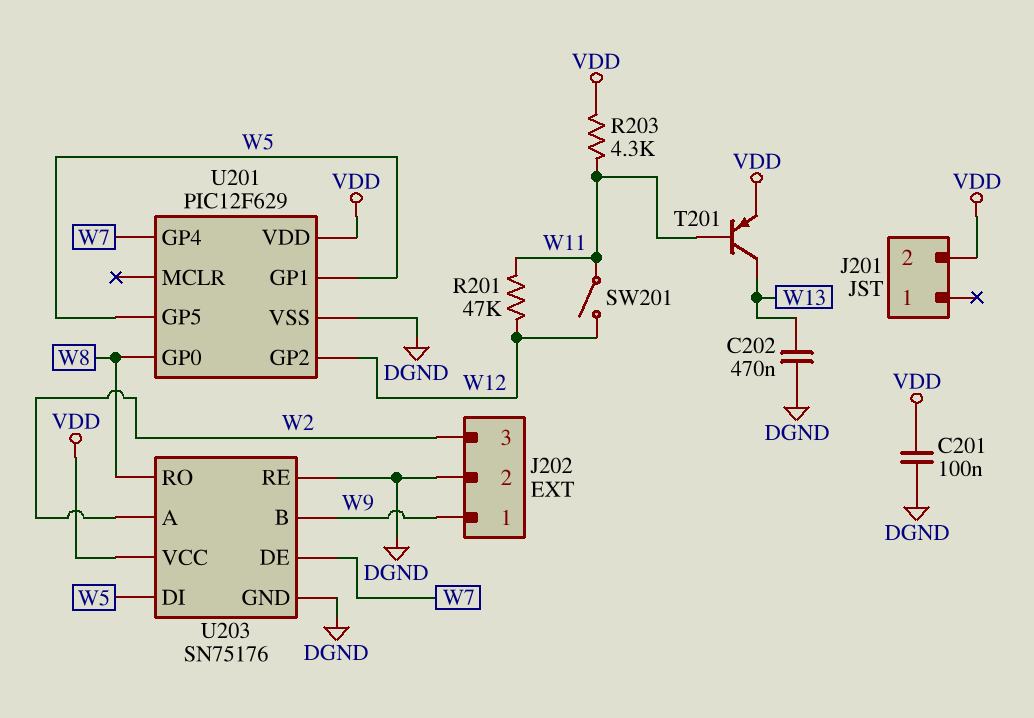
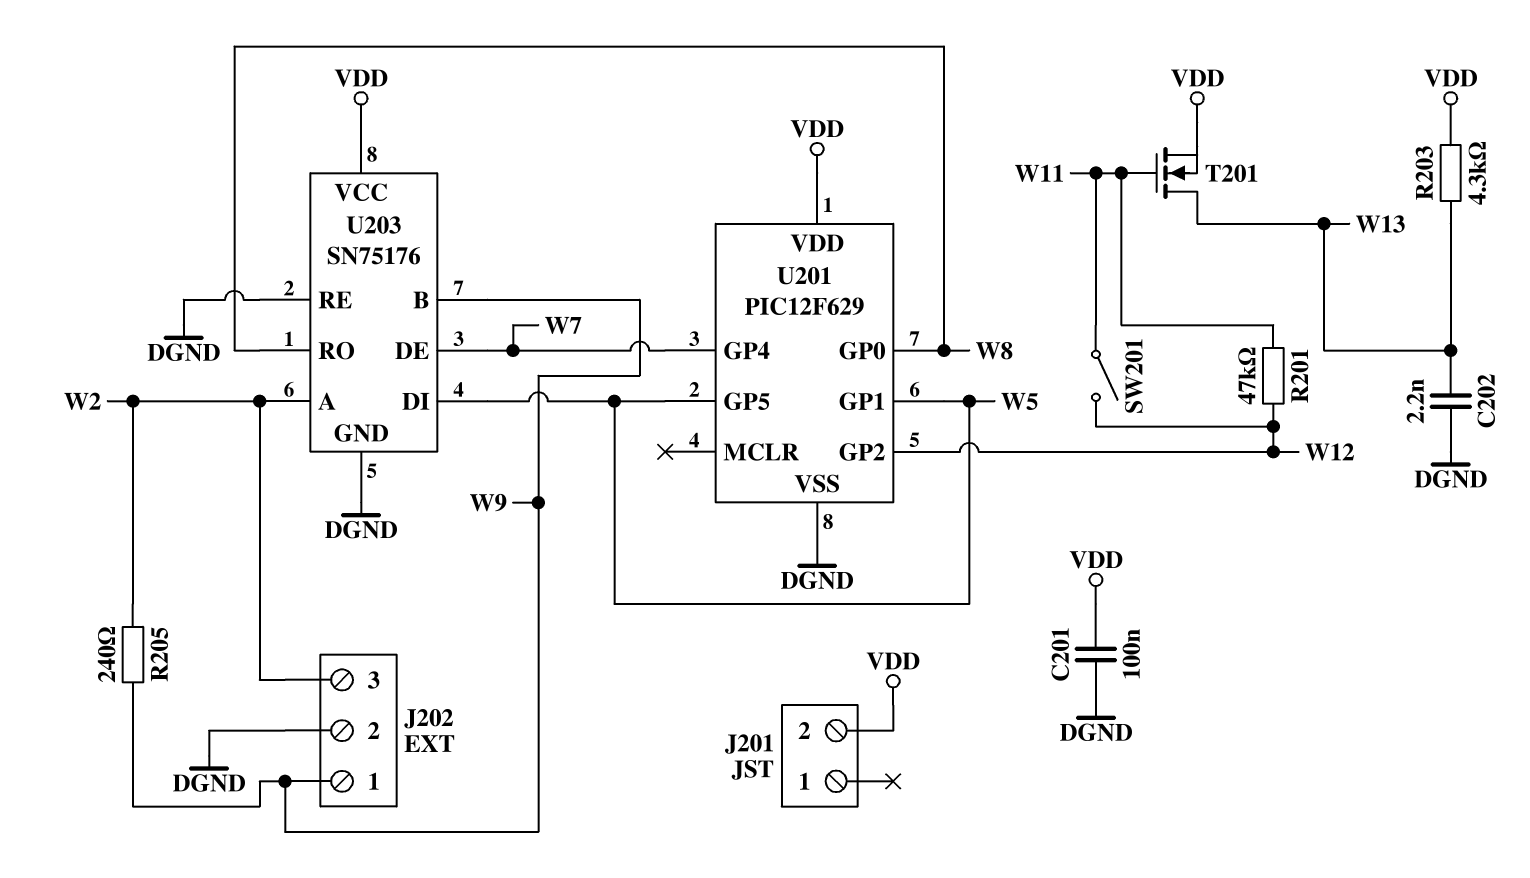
C202: 470nF (DGND, W13) -> 2.2nF (DGND, W13)
R203: 4.3k (VDD, W11) -> 4.3k (VDD, W13)
R205: none -> 240 (W2, W9)
T201: PNP (B W11, C W13, E VDD) -> NMOS (G W11, D W13, S VDD)

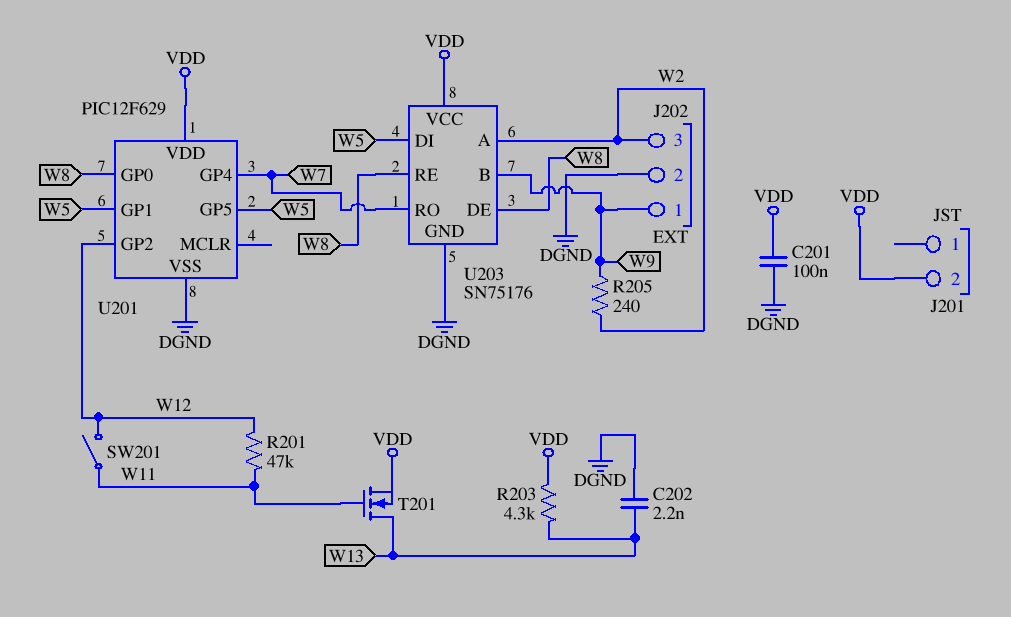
U203 pin DE: W7 -> W8
U203 pin RE: DGND -> W8
U203 pin RO: W8 -> W7

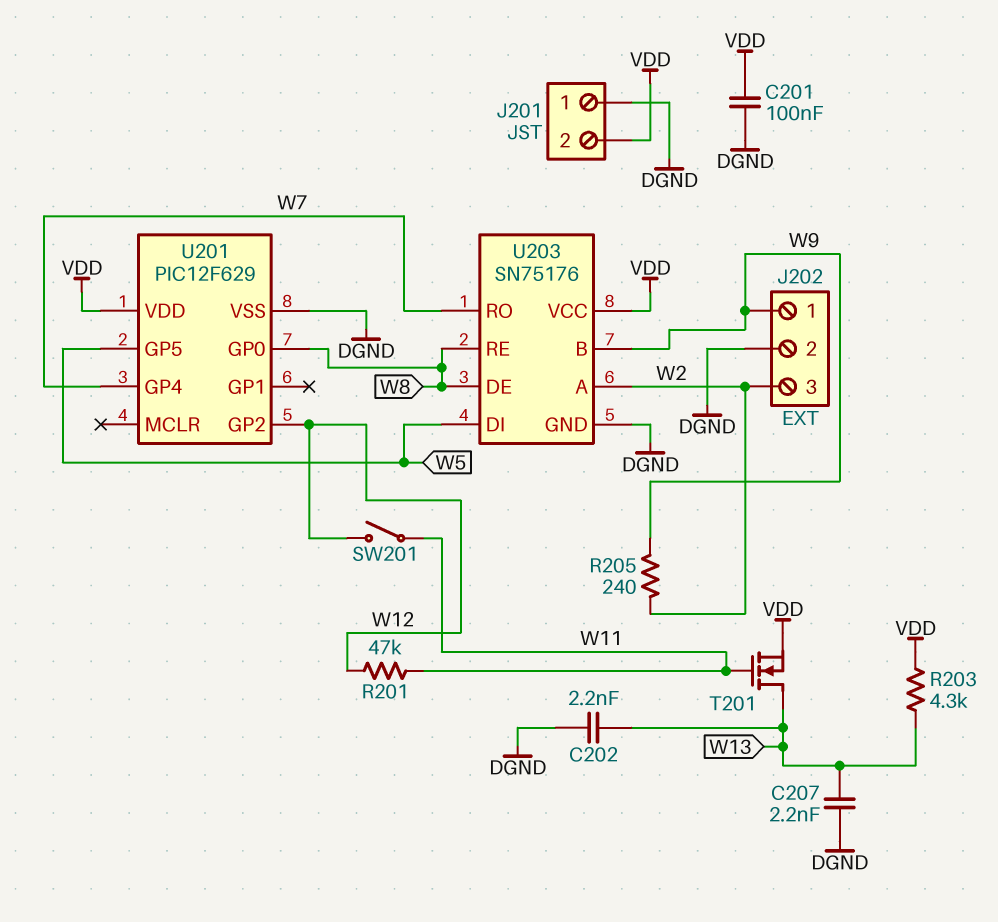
C207: none -> 2.2nF (DGND, W13)
J201 pin 1: none -> DGND
U201 pin GP1: W5 -> none

